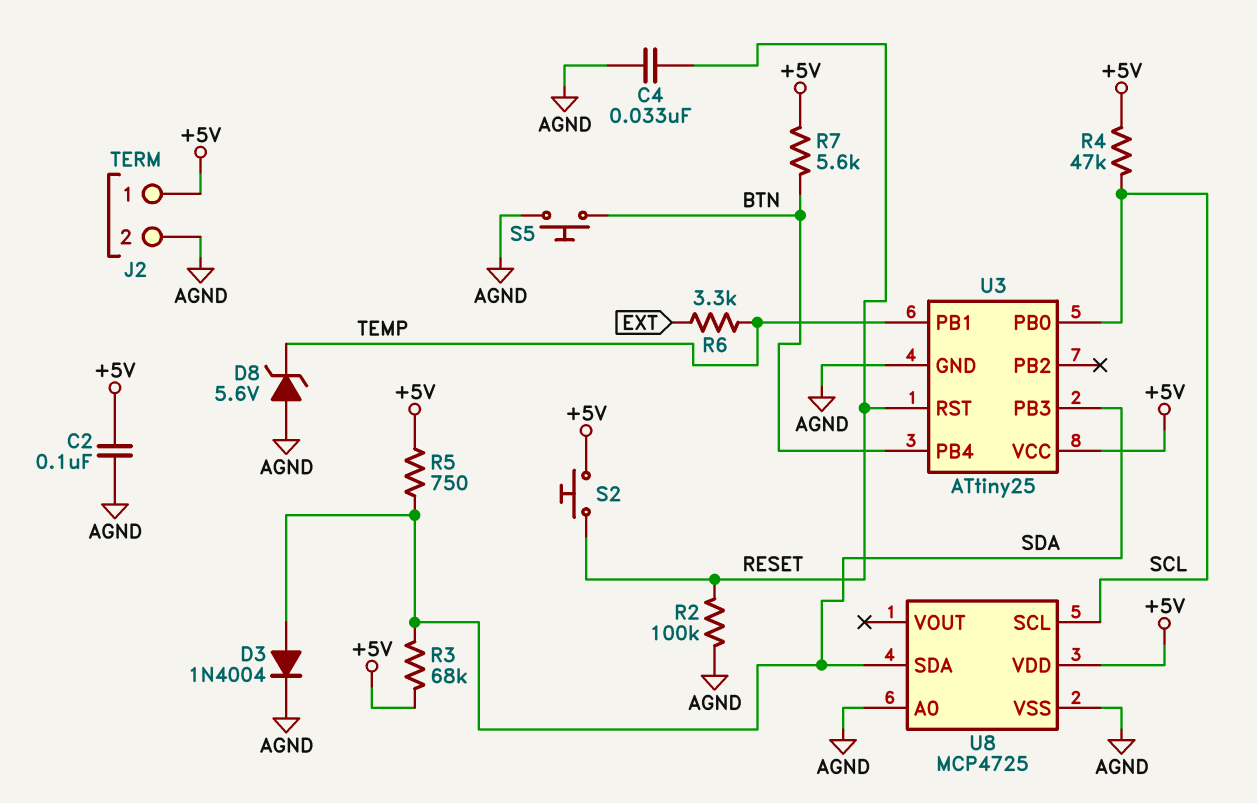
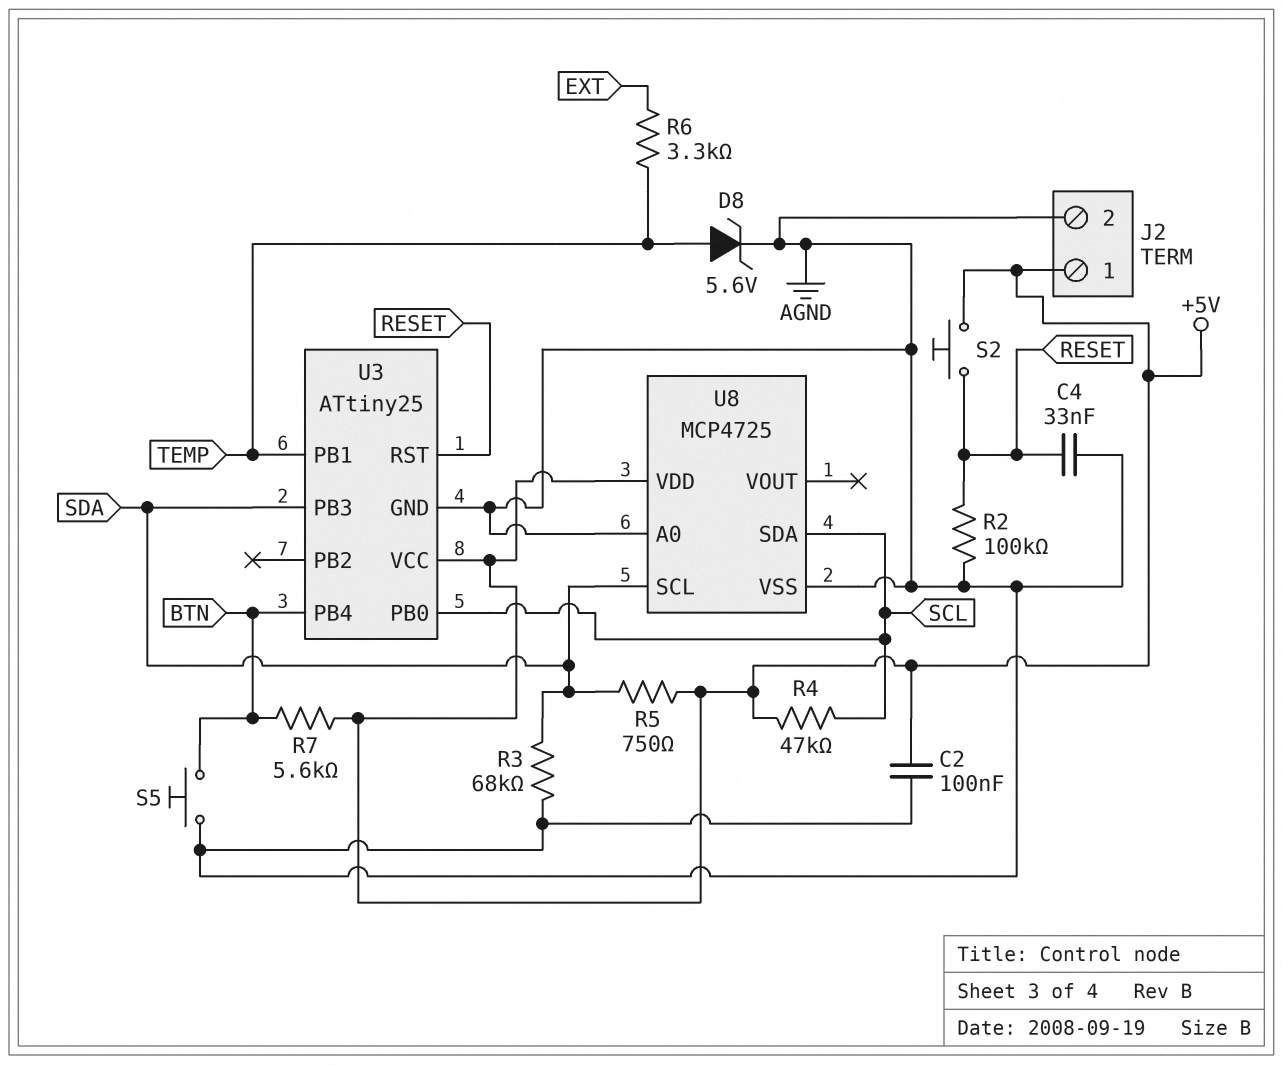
D3: diode 1N4004 (A SDA, K AGND) -> none
D8: zener 5.6V (A AGND, K TEMP) -> zener 5.6V (A TEMP, K AGND)
R3: 68k (+5V, SDA) -> 68k (AGND, SDA)
U8 pin SCL: SCL -> SDA
U8 pin SDA: SDA -> SCL

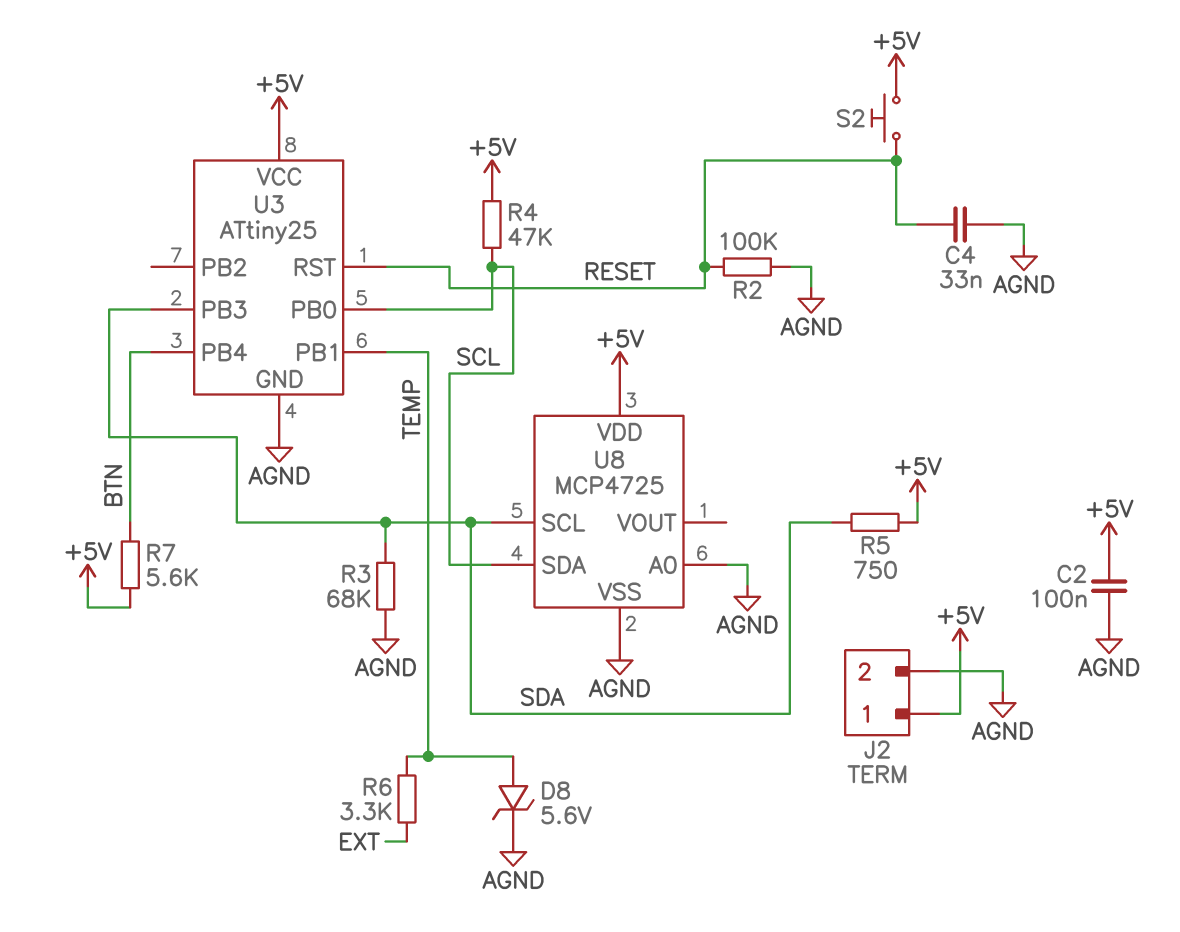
S5: button (AGND, BTN) -> none

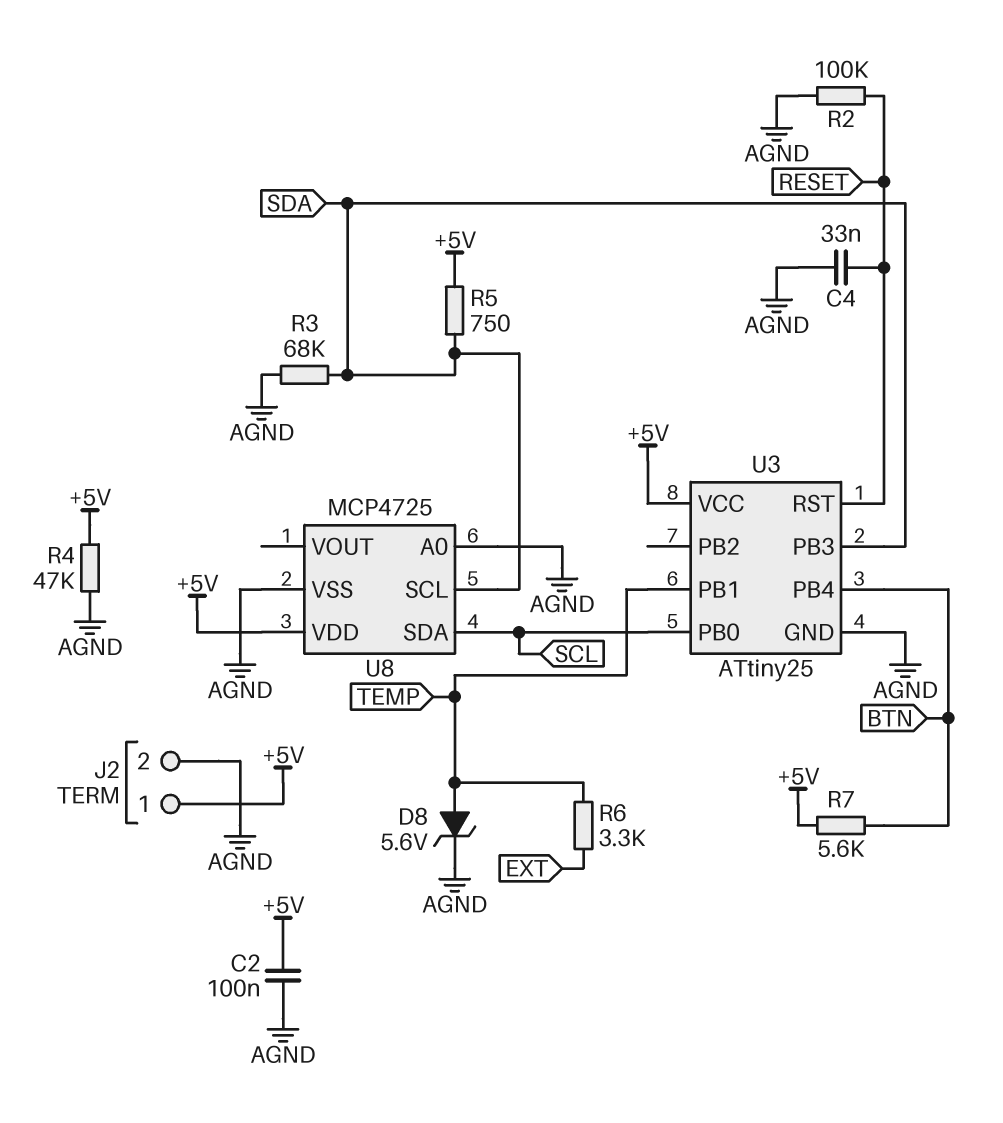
R4: 47k (+5V, SCL) -> 47k (+5V, AGND)
S2: button (+5V, RESET) -> none

